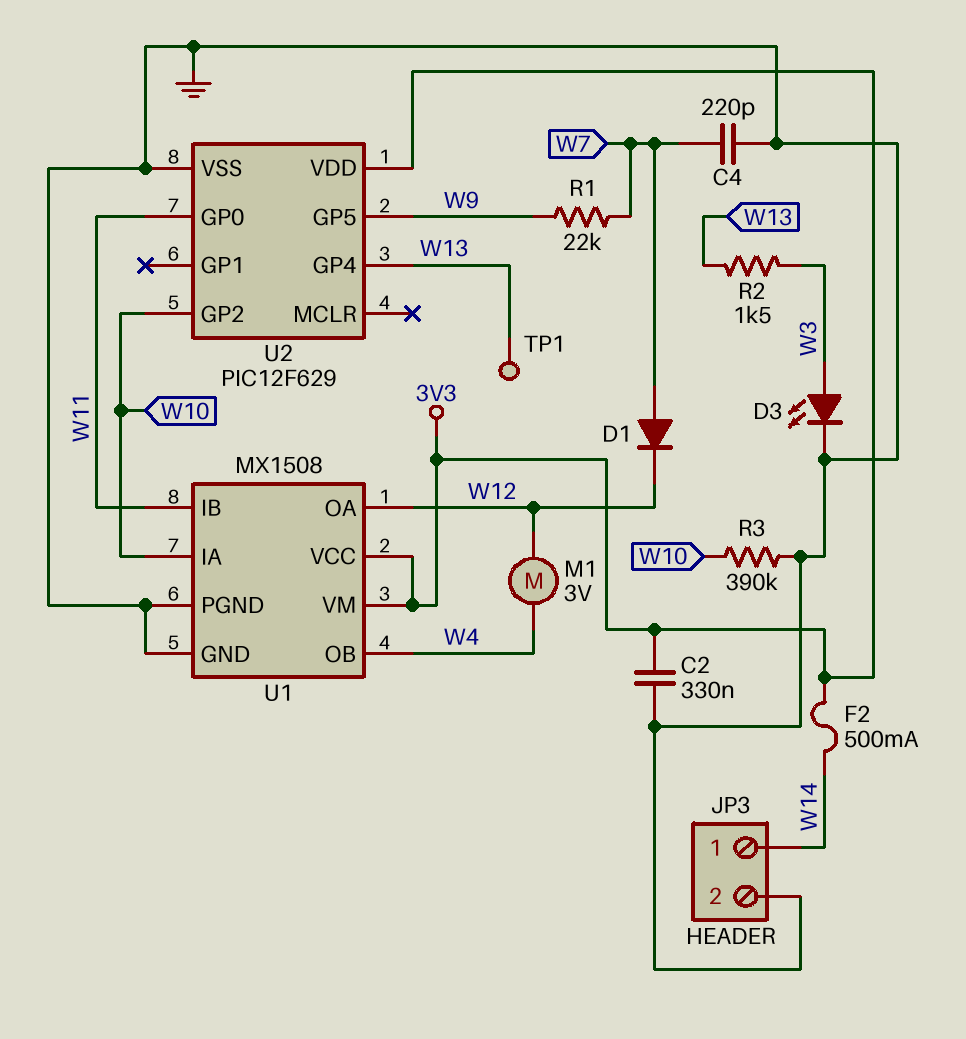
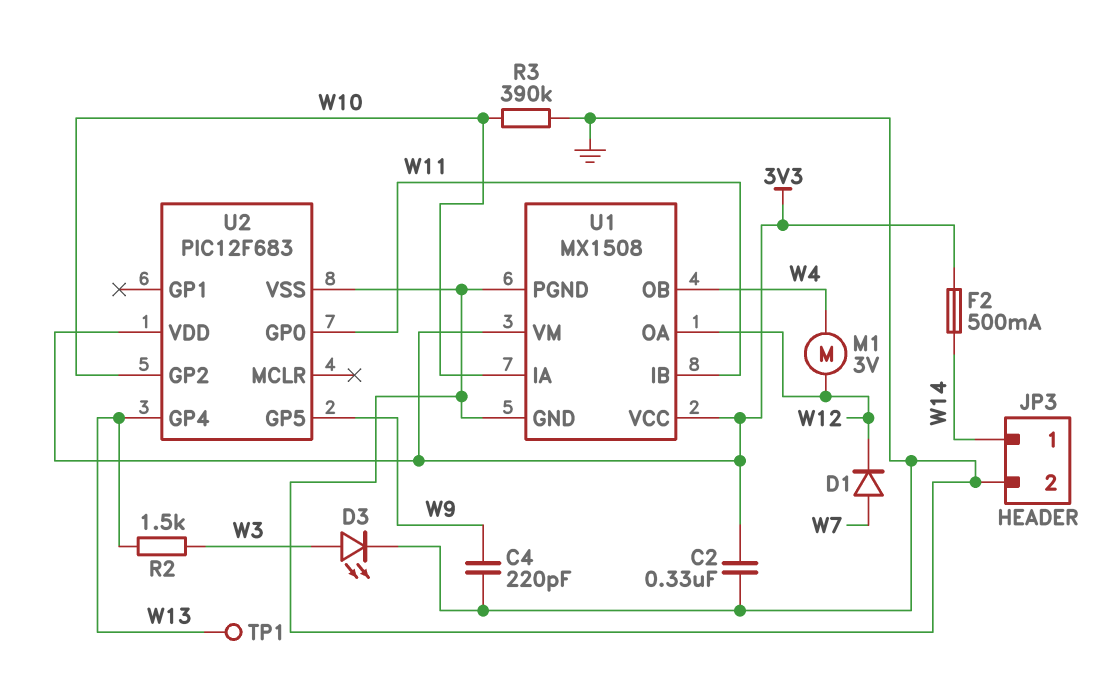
C4: 220pF (GND, W7) -> 220pF (GND, W9)
R1: 22k (W7, W9) -> none
U2: PIC12F629 -> PIC12F683

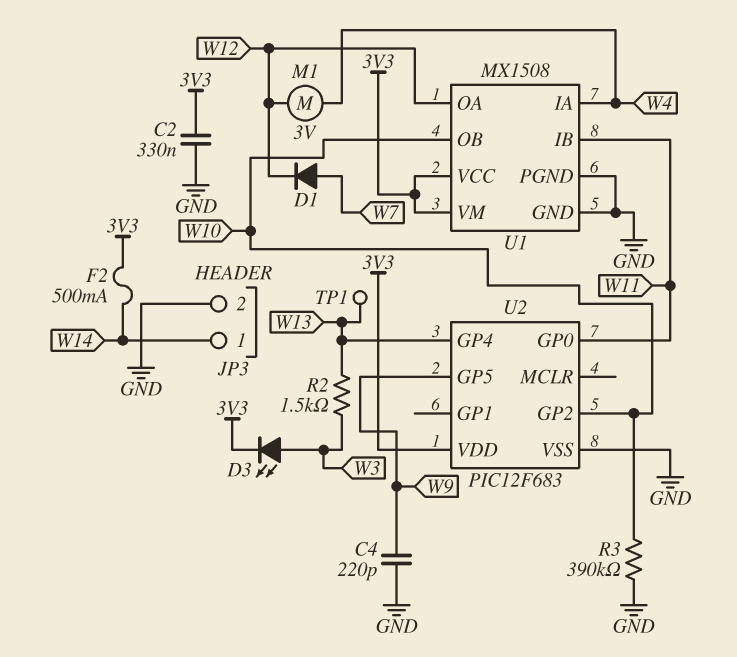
D3: LED (A W3, K GND) -> LED (A W3, K 3V3)
U1 pin IA: W10 -> W4
U1 pin OB: W4 -> W10

